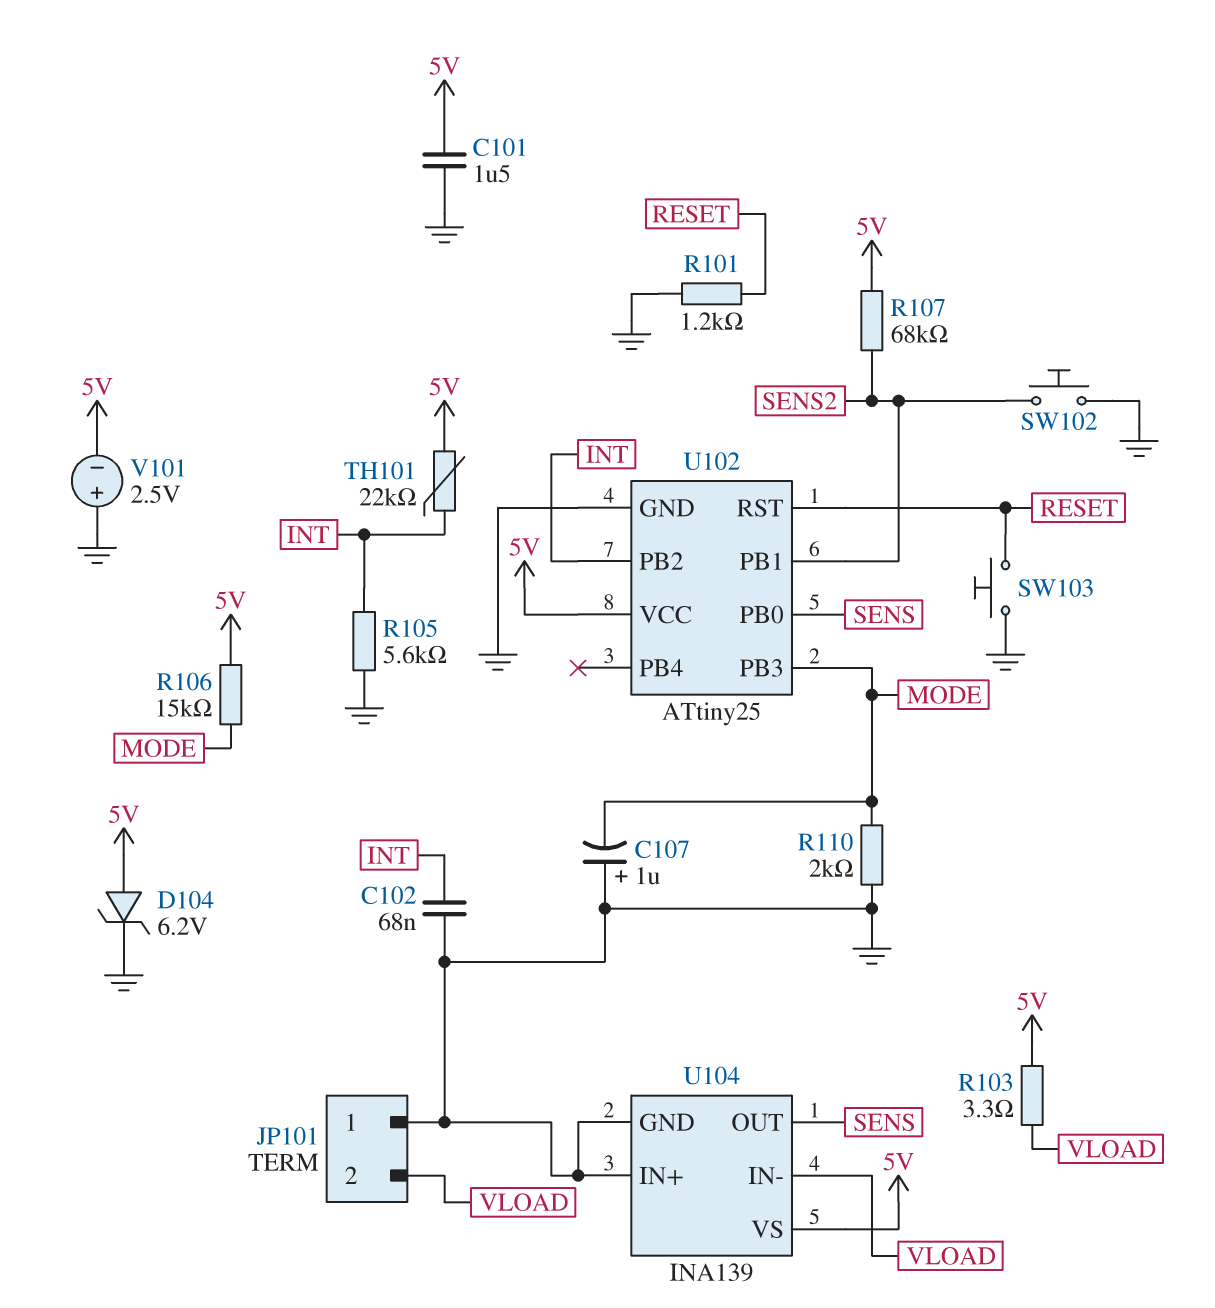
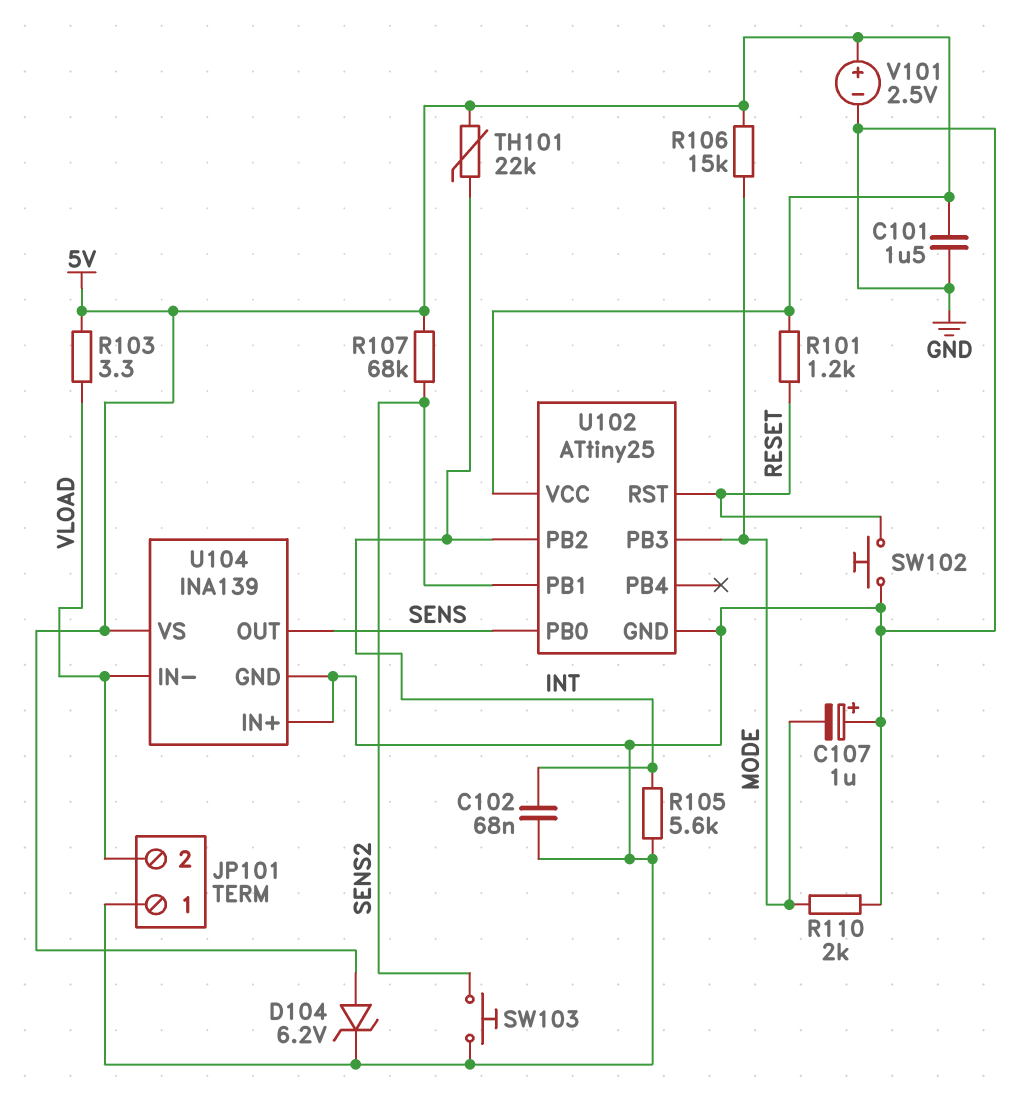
R101: 1.2k (GND, RESET) -> 1.2k (5V, RESET)
SW102: button (GND, SENS2) -> button (GND, RESET)
SW103: button (GND, RESET) -> button (GND, SENS2)
V101: 2.5V (plus GND, minus 5V) -> 2.5V (plus 5V, minus GND)

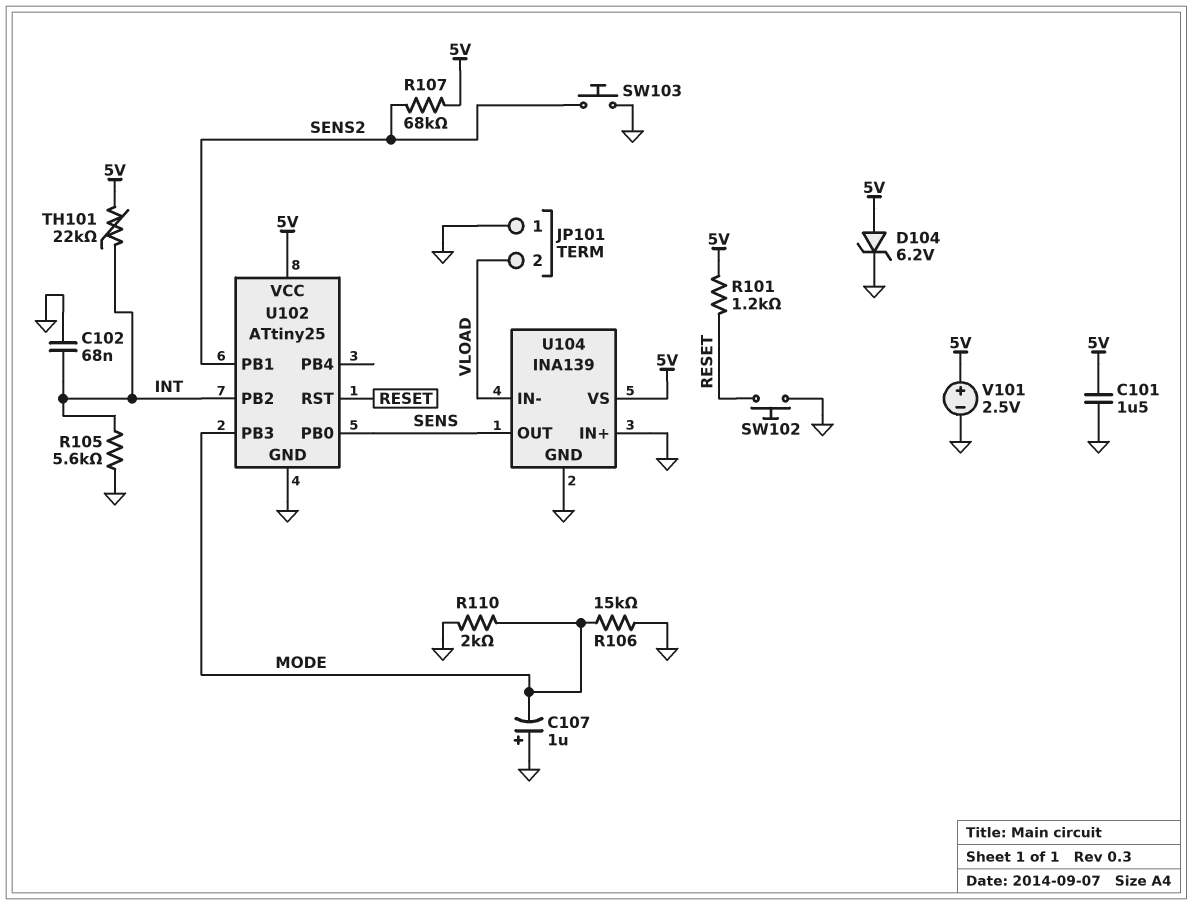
R103: 3.3 (5V, VLOAD) -> none
R106: 15k (5V, MODE) -> 15k (GND, MODE)

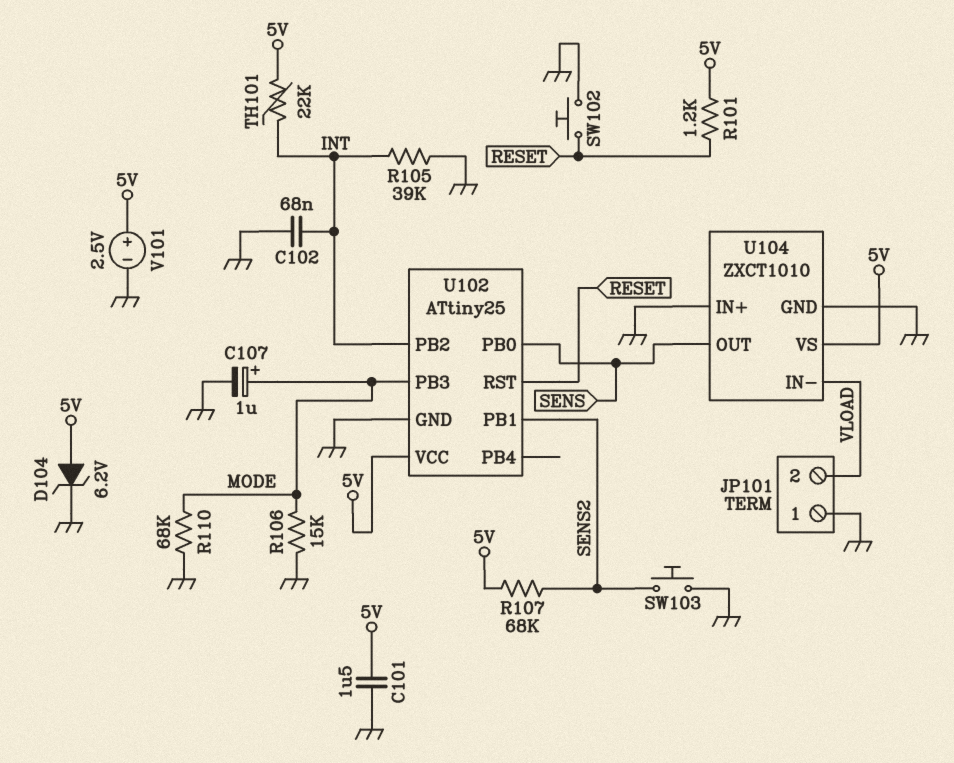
C107: 1uF (plus GND, minus MODE) -> 1uF (plus MODE, minus GND)
R105: 5.6k (GND, INT) -> 39k (GND, INT)
R110: 2k (GND, MODE) -> 68k (GND, MODE)
U104: INA139 -> ZXCT1010

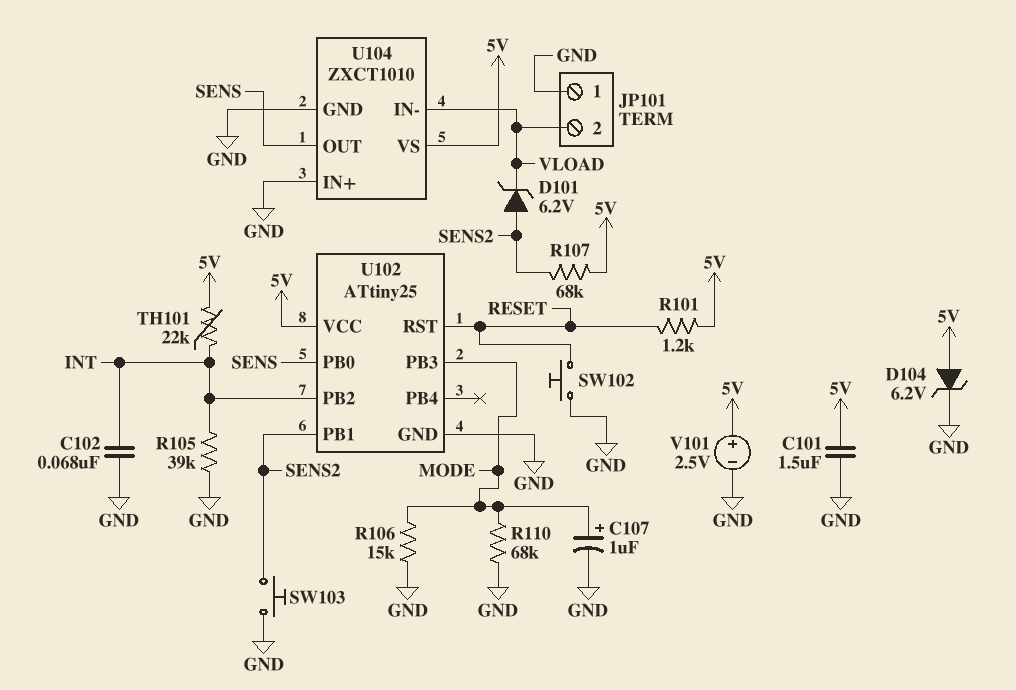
D101: none -> zener 6.2V (A SENS2, K VLOAD)

